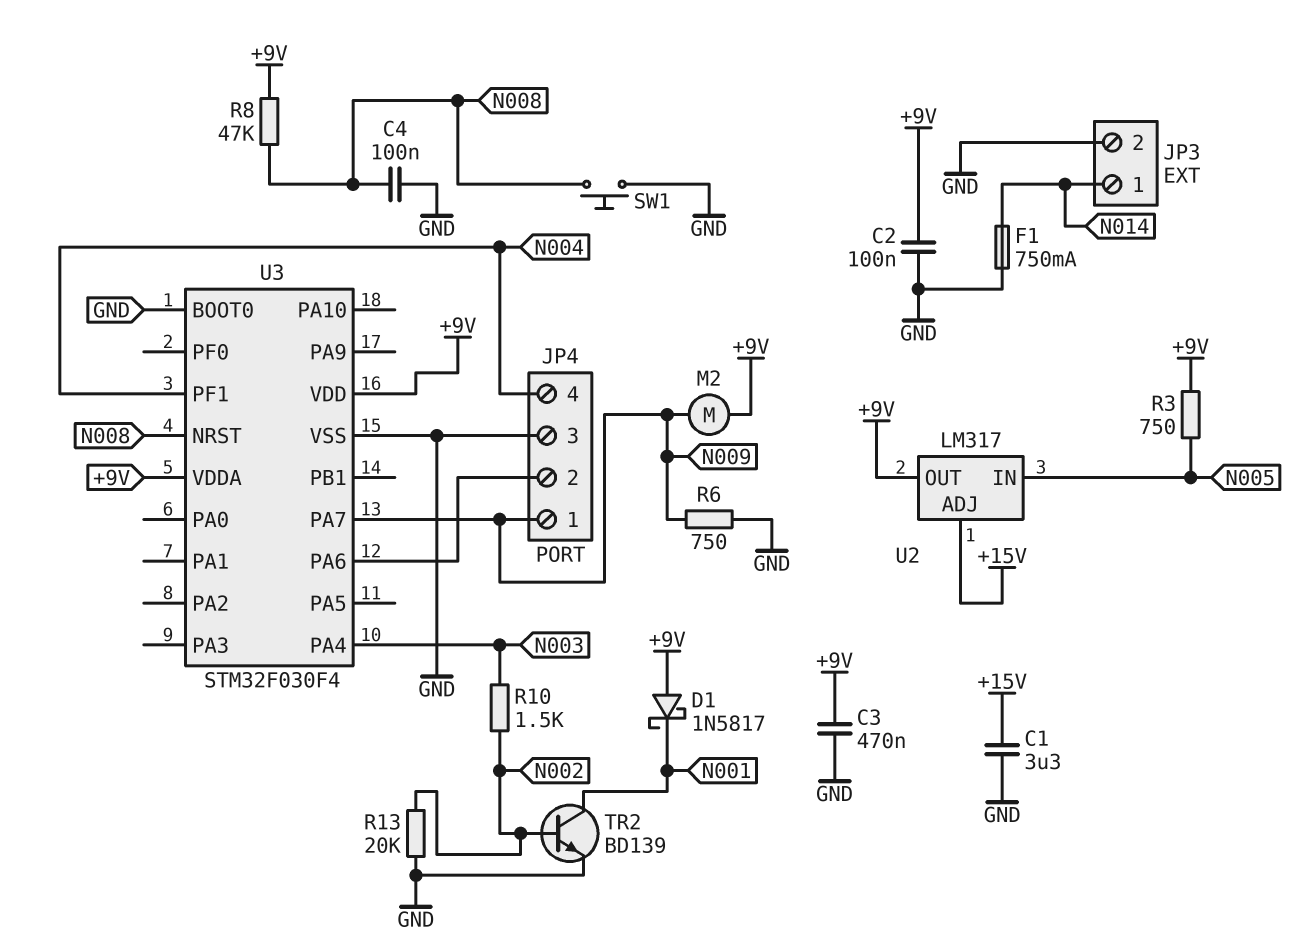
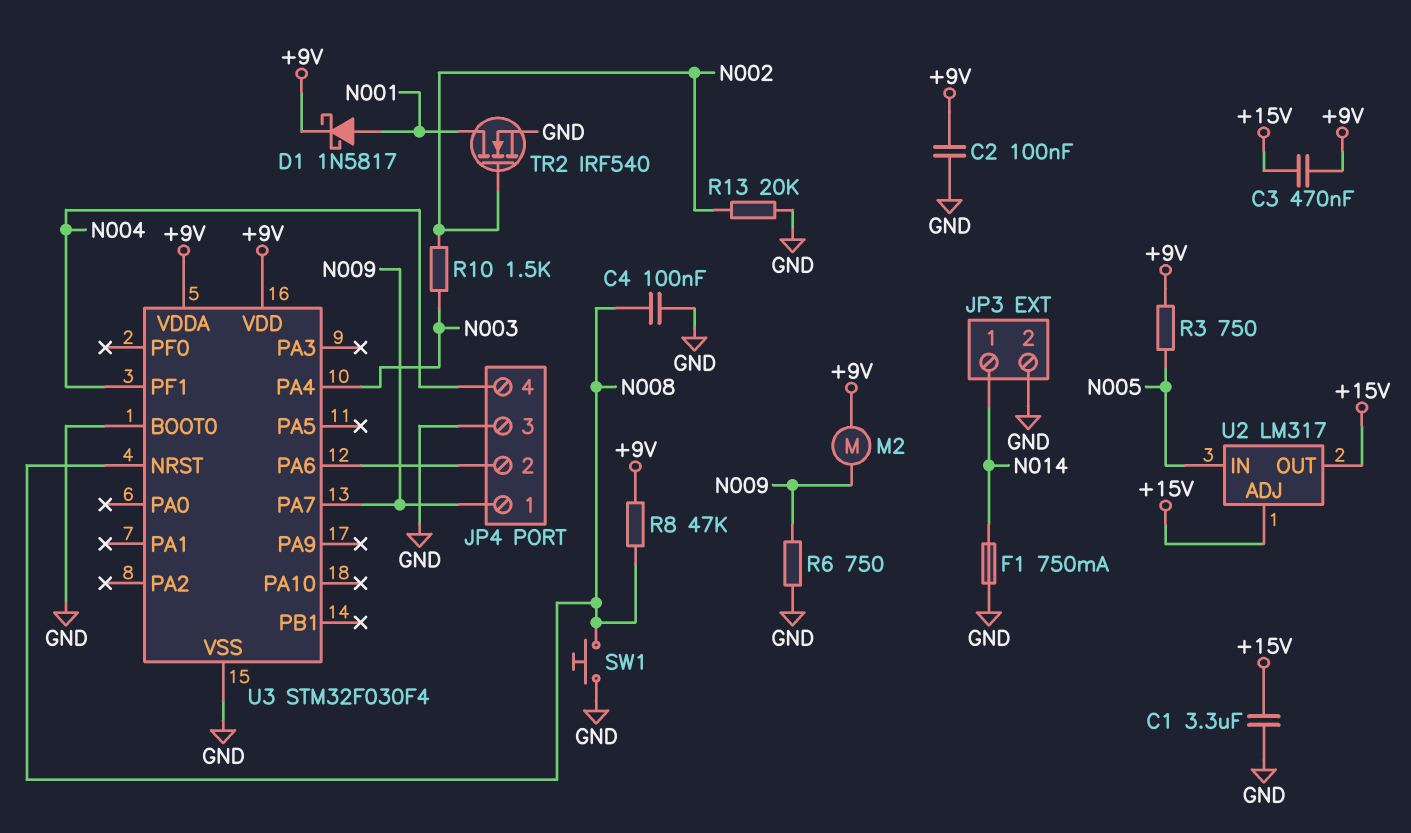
C3: 470nF (+9V, GND) -> 470nF (+9V, +15V)
D1: schottky 1N5817 (A +9V, K N001) -> schottky 1N5817 (A N001, K +9V)
TR2: NPN BD139 (B N002, C N001, E GND) -> NMOS IRF540 (G N002, D N001, S GND)
U2 pin OUT: +9V -> +15V

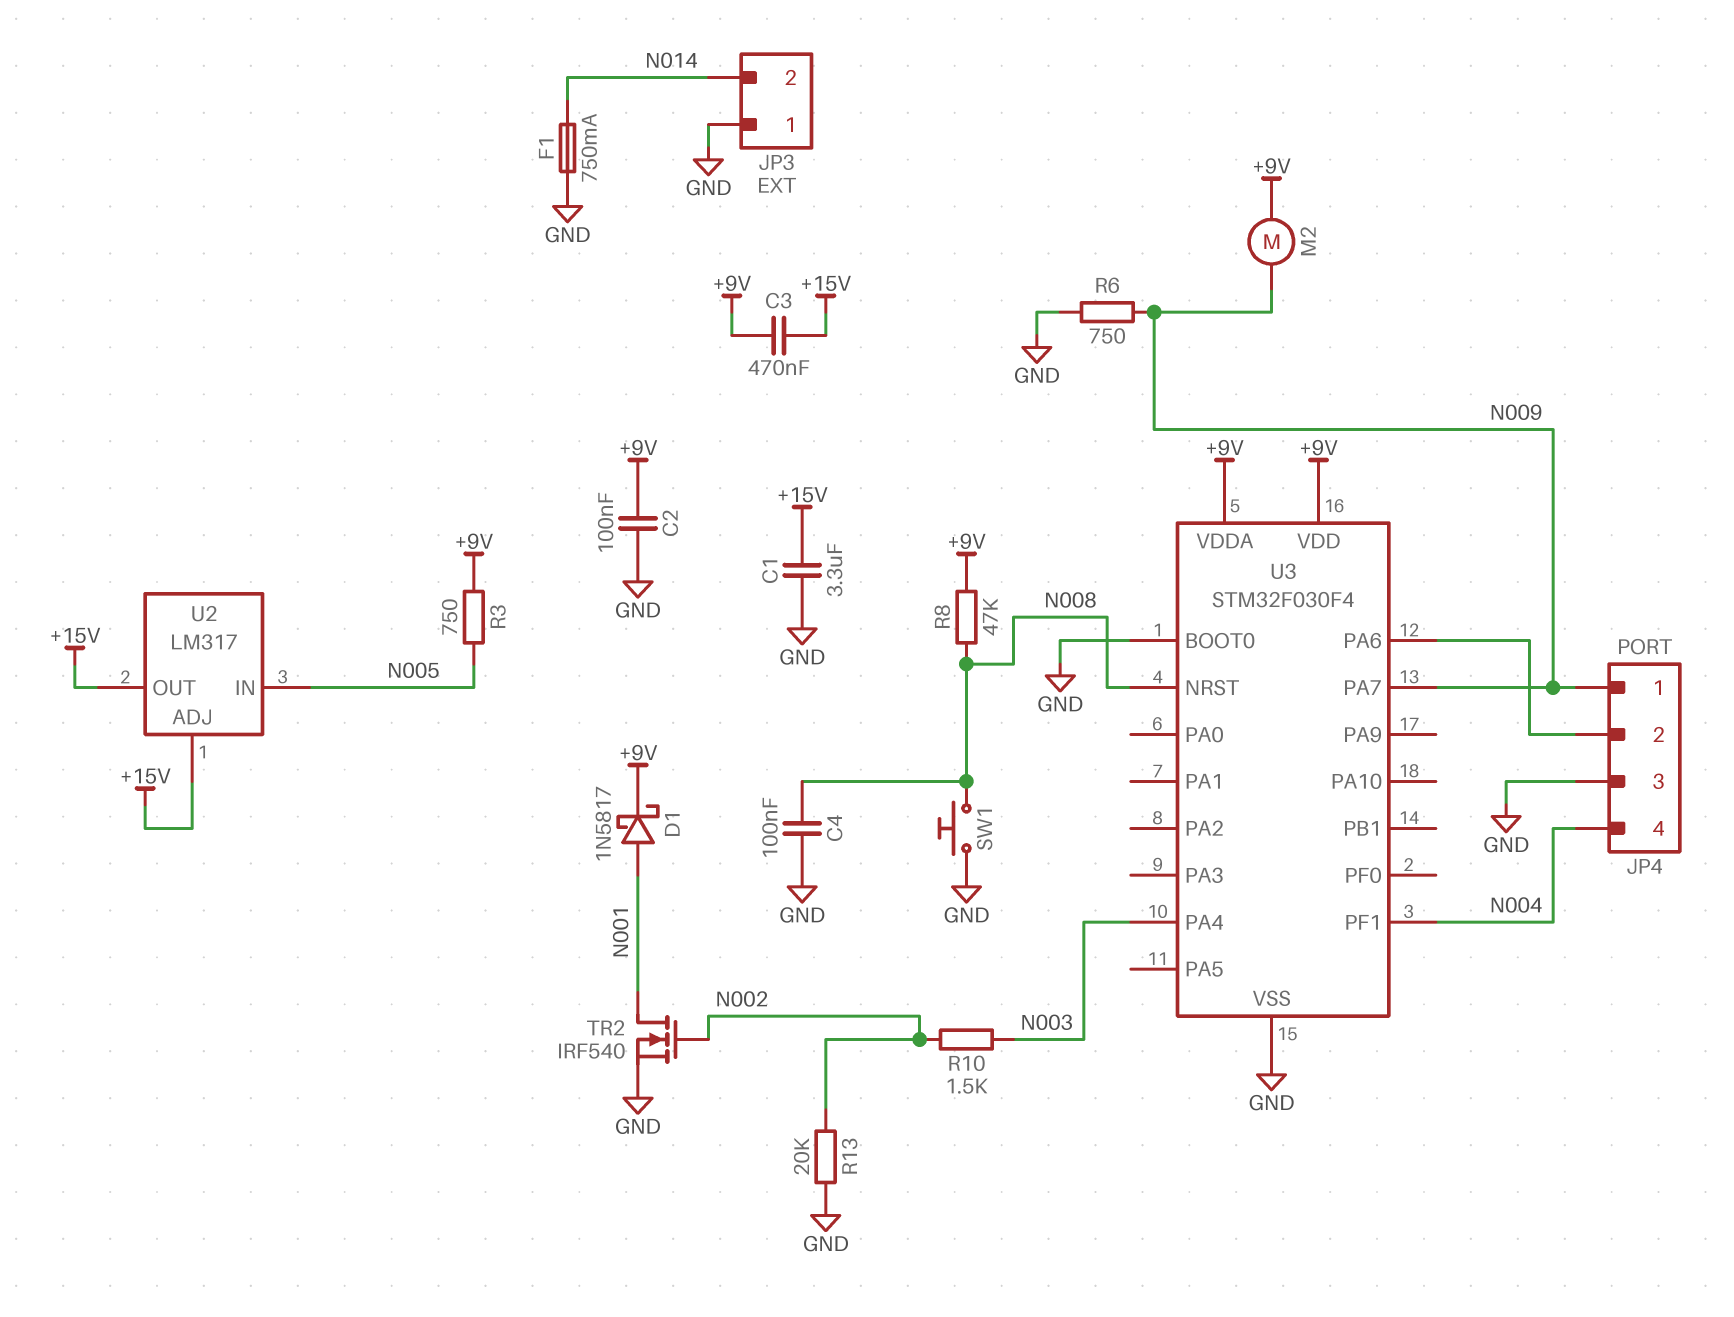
JP3 pin 1: N014 -> GND
JP3 pin 2: GND -> N014

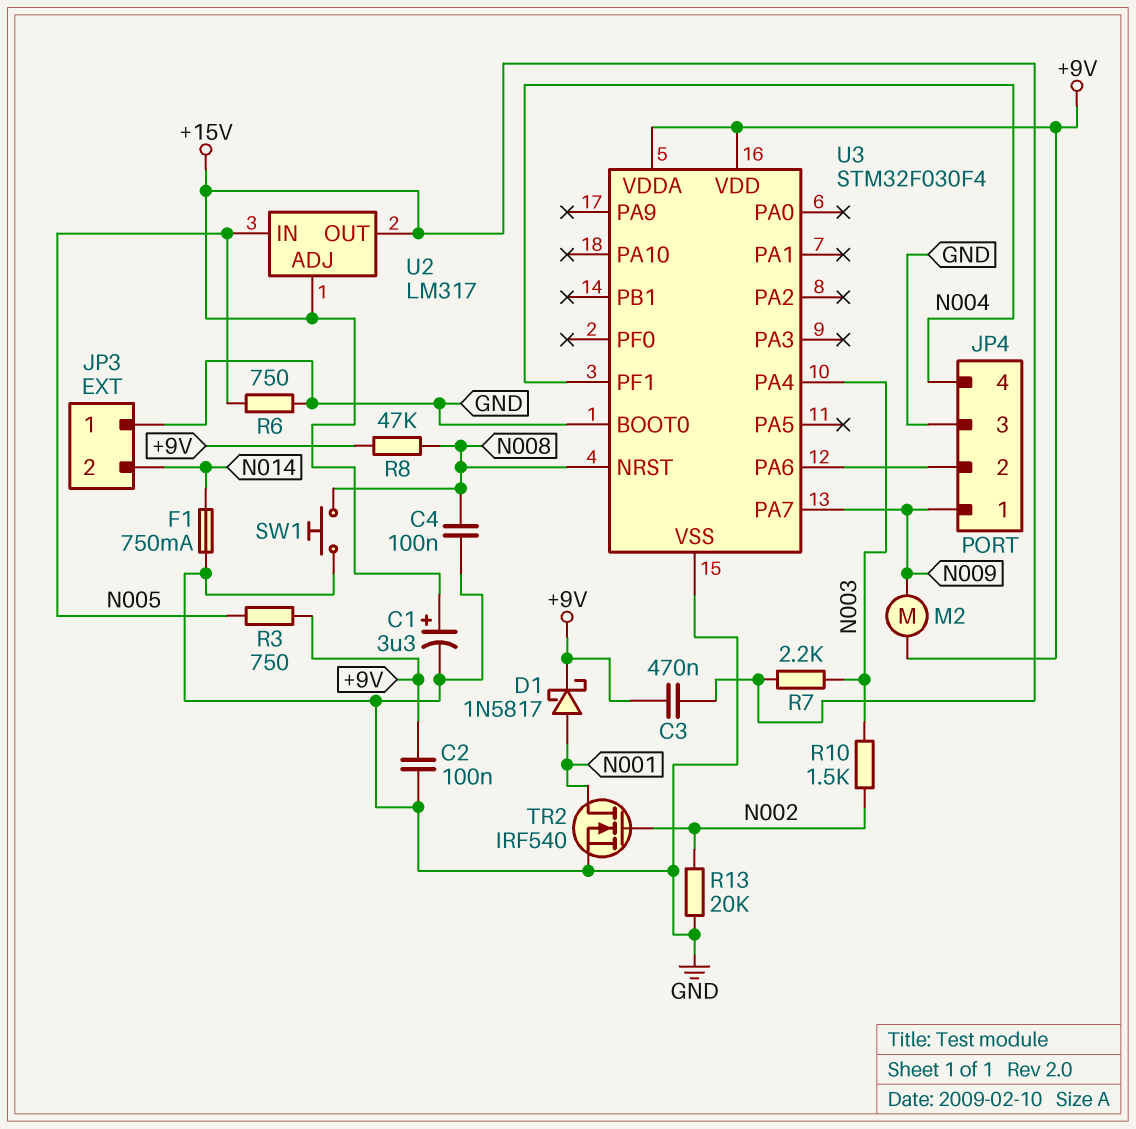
C1: 3.3uF (+15V, GND) -> 3.3uF (plus +15V, minus GND)
R6: 750 (GND, N009) -> 750 (GND, N005)
R7: none -> 2.2k (+15V, N003)

